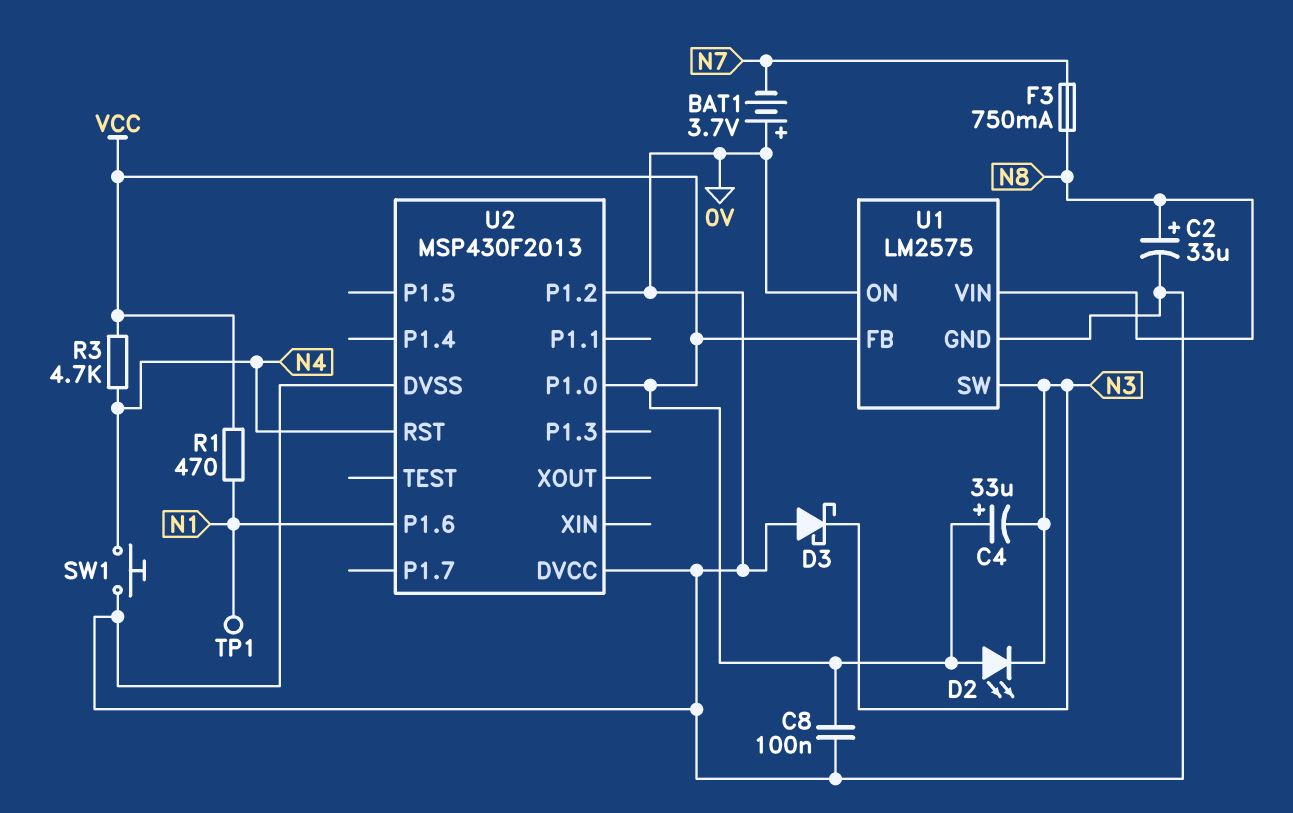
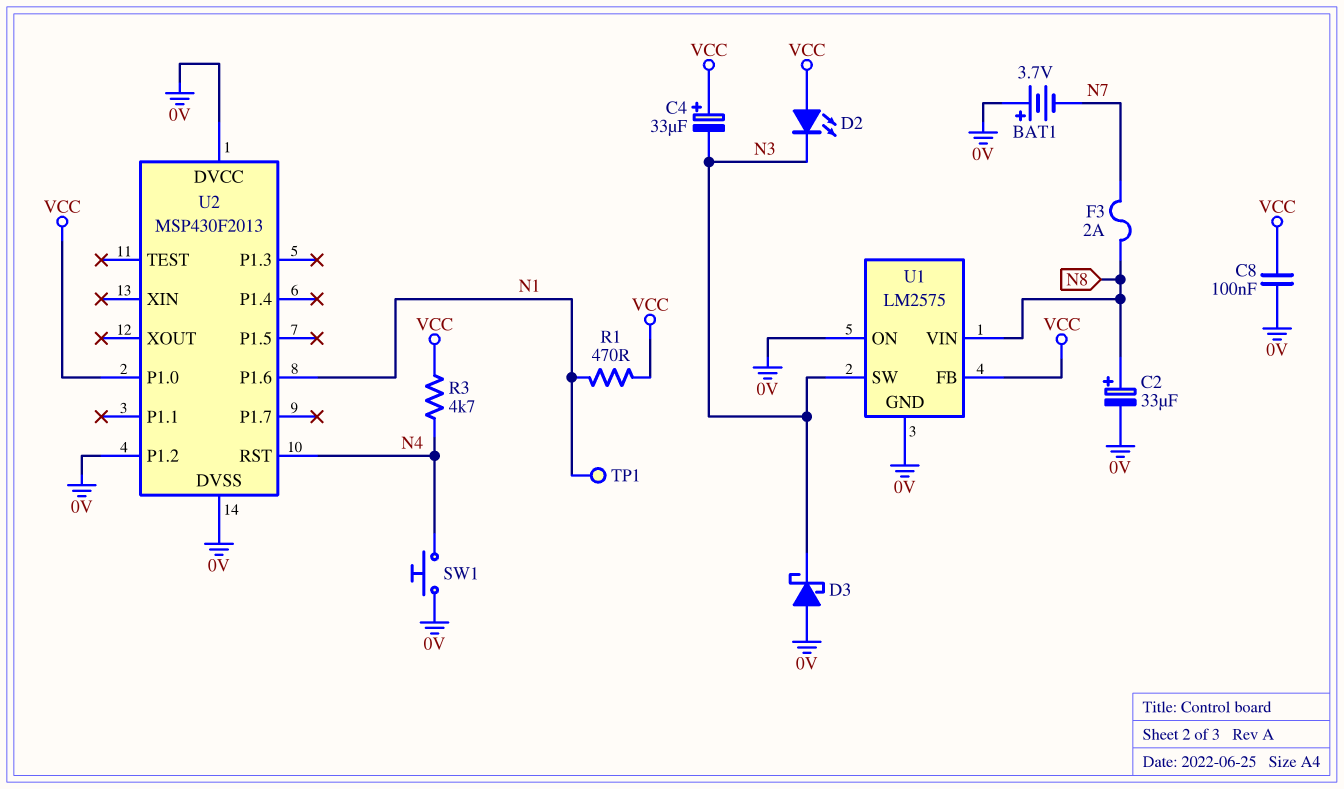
F3: 750mA (N7, N8) -> 2A (N7, N8)

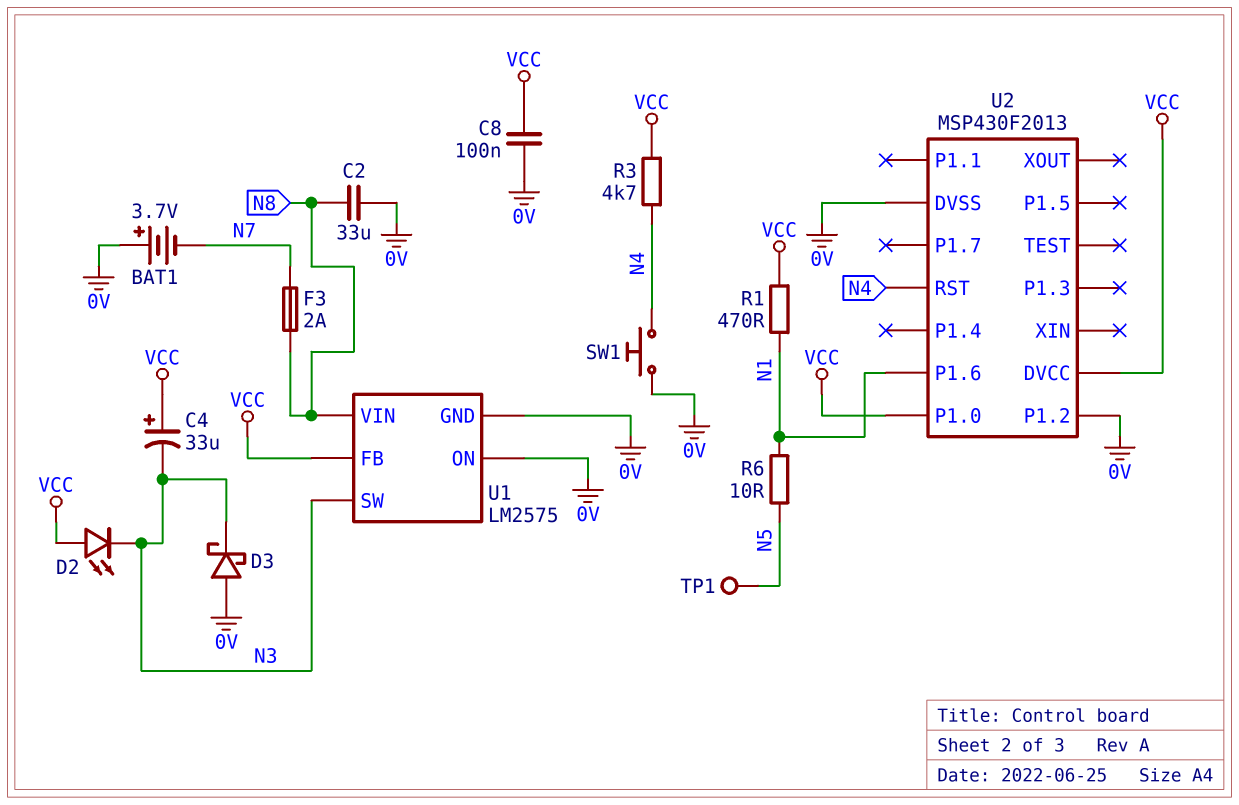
C2: 33uF (plus N8, minus 0V) -> 33uF (0V, N8)
R6: none -> 10 (N1, N5)
TP1: test point (N1) -> test point (N5)
U2 pin DVCC: 0V -> VCC

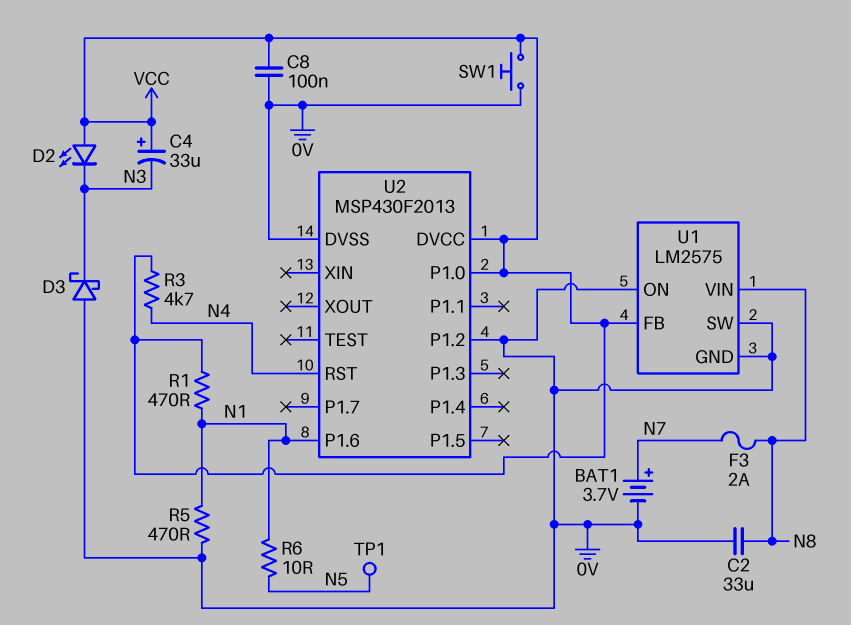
BAT1: 3.7V (plus 0V, minus N7) -> 3.7V (plus N7, minus 0V)
R5: none -> 470 (0V, N1)
SW1: button (0V, N4) -> button (0V, VCC)
U1 pin SW: N3 -> 0V

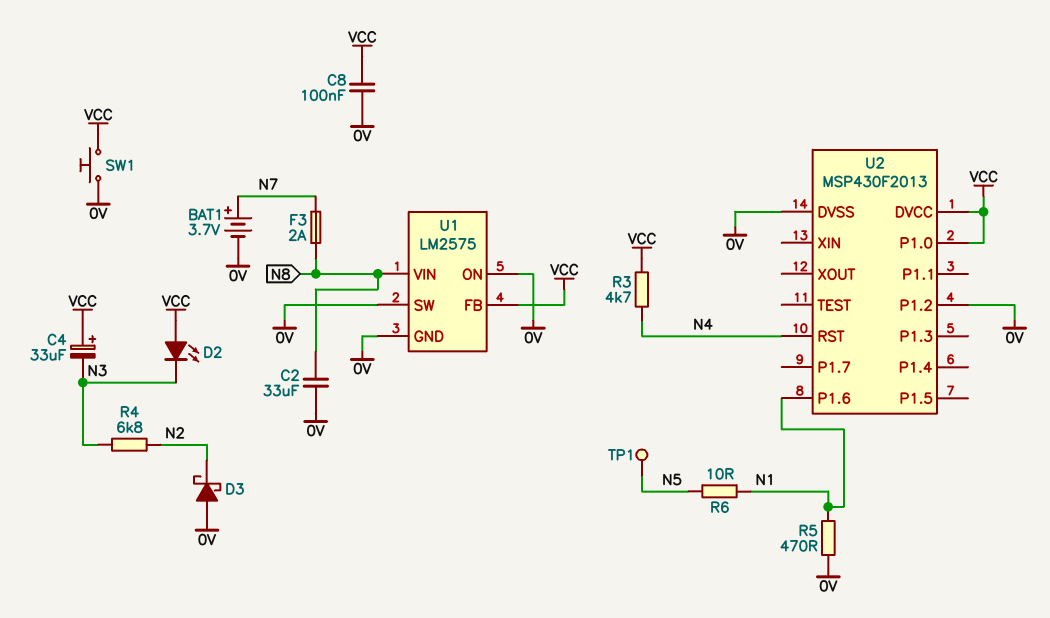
D3: schottky (A 0V, K N3) -> schottky (A 0V, K N2)
R1: 470 (N1, VCC) -> none
R4: none -> 6.8k (N2, N3)

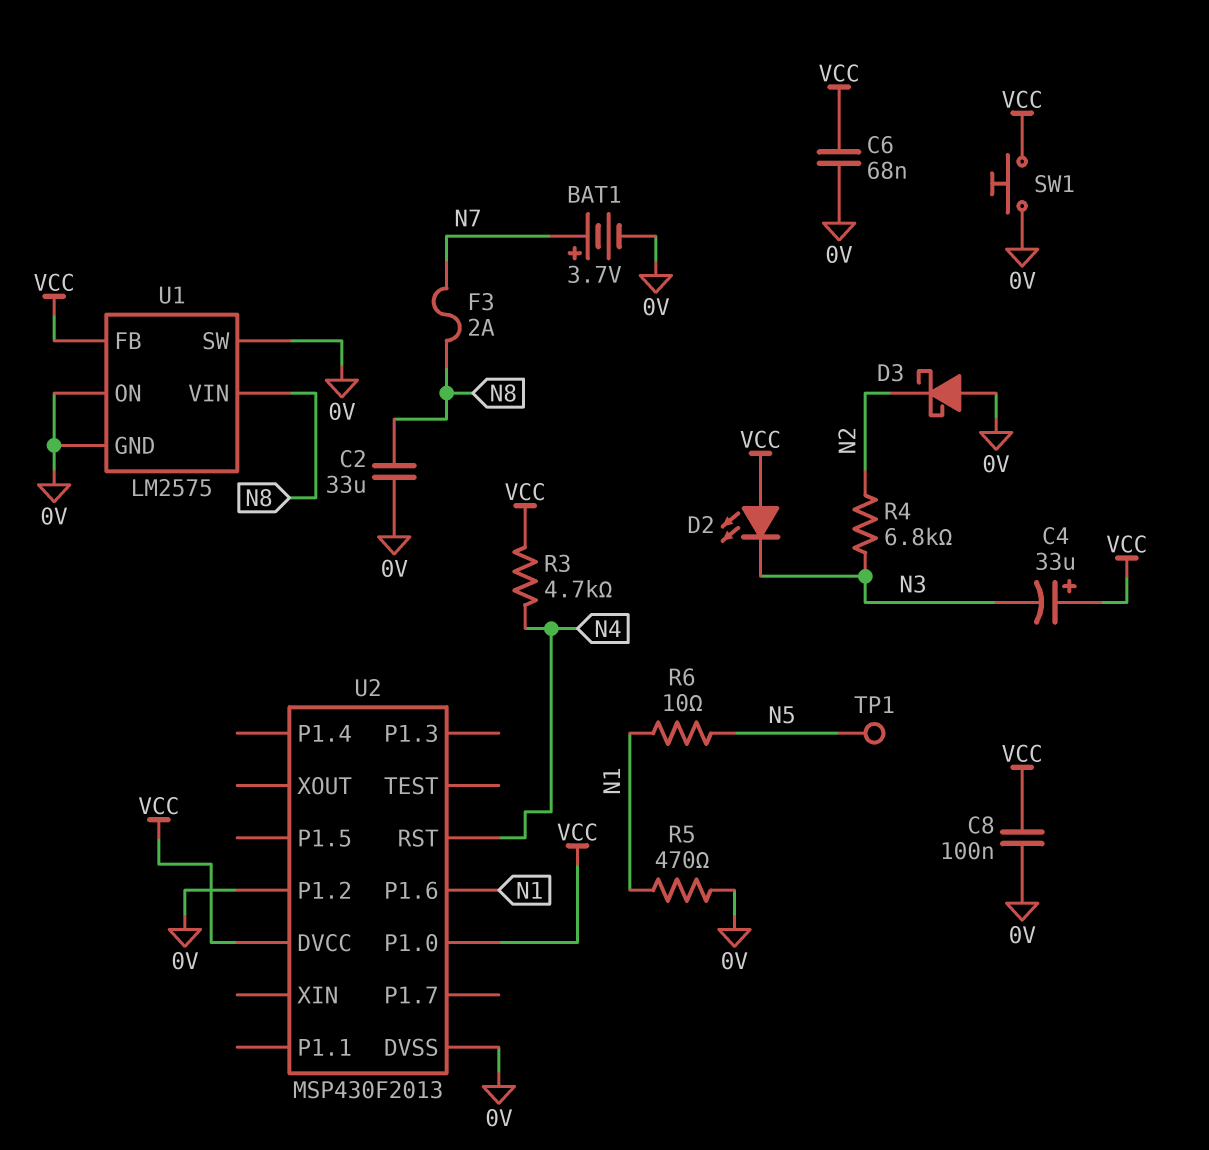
C6: none -> 68nF (0V, VCC)

